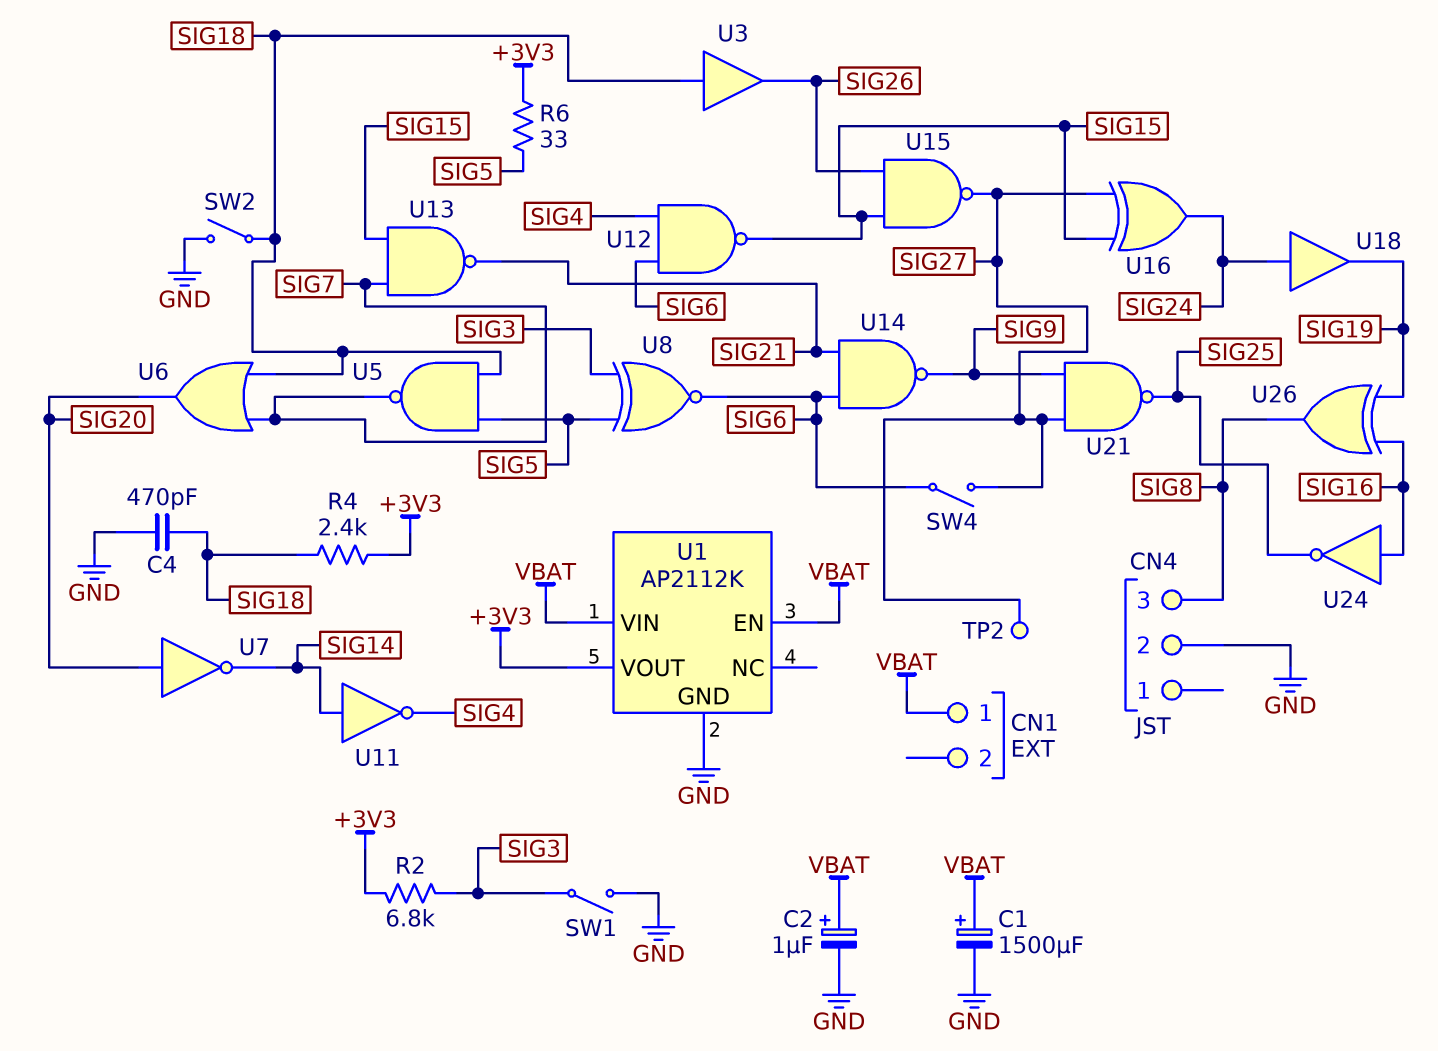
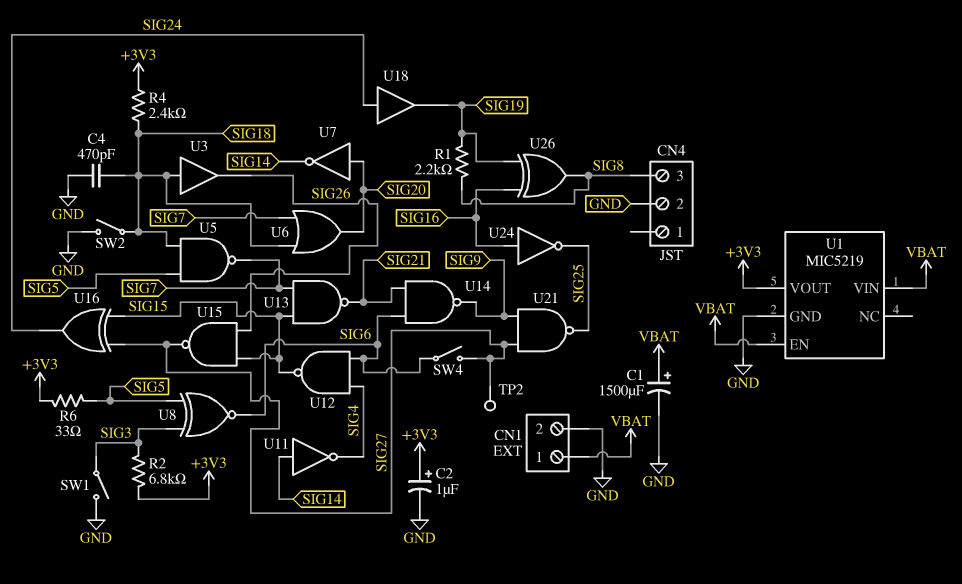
C2: 1uF (plus VBAT, minus GND) -> 1uF (plus +3V3, minus GND)
CN1 pin 2: none -> GND
R1: none -> 2.2k (SIG8, SIG19)
U1: AP2112K -> MIC5219

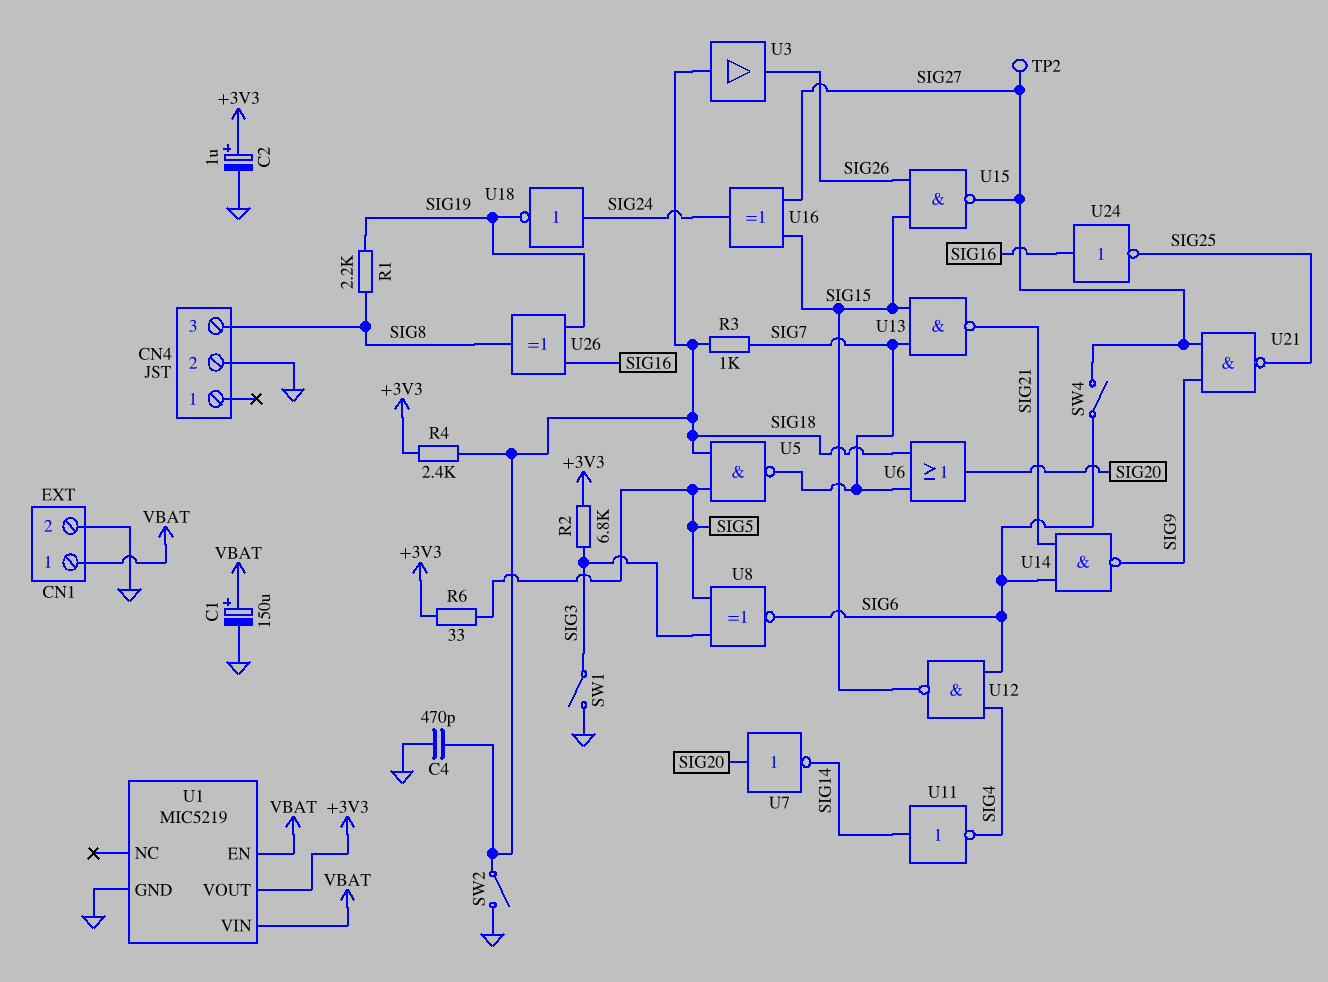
C1: 1500uF (plus VBAT, minus GND) -> 150uF (plus VBAT, minus GND)
R3: none -> 1k (SIG7, SIG18)
U18: buffer (in SIG24, out SIG19) -> NOT (in SIG24, out SIG19)

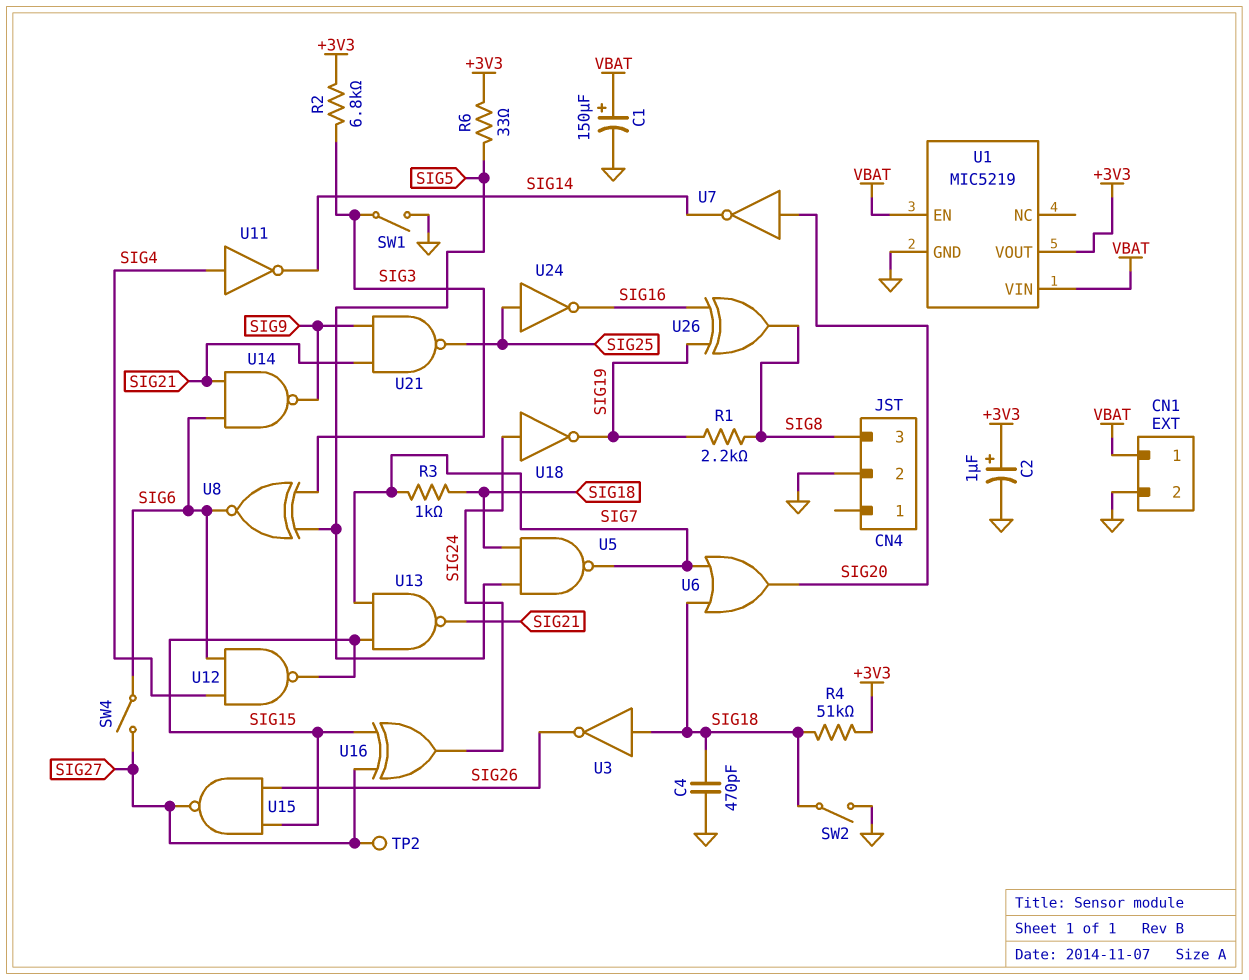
R4: 2.4k (+3V3, SIG18) -> 51k (+3V3, SIG18)
U3: buffer (in SIG18, out SIG26) -> NOT (in SIG18, out SIG26)
U11: NOT (in SIG14, out SIG4) -> NOT (in SIG4, out SIG14)
U21: NAND (in SIG9, in SIG27, out SIG25) -> NAND (in SIG9, in SIG21, out SIG25)
U24: NOT (in SIG16, out SIG25) -> NOT (in SIG25, out SIG16)

